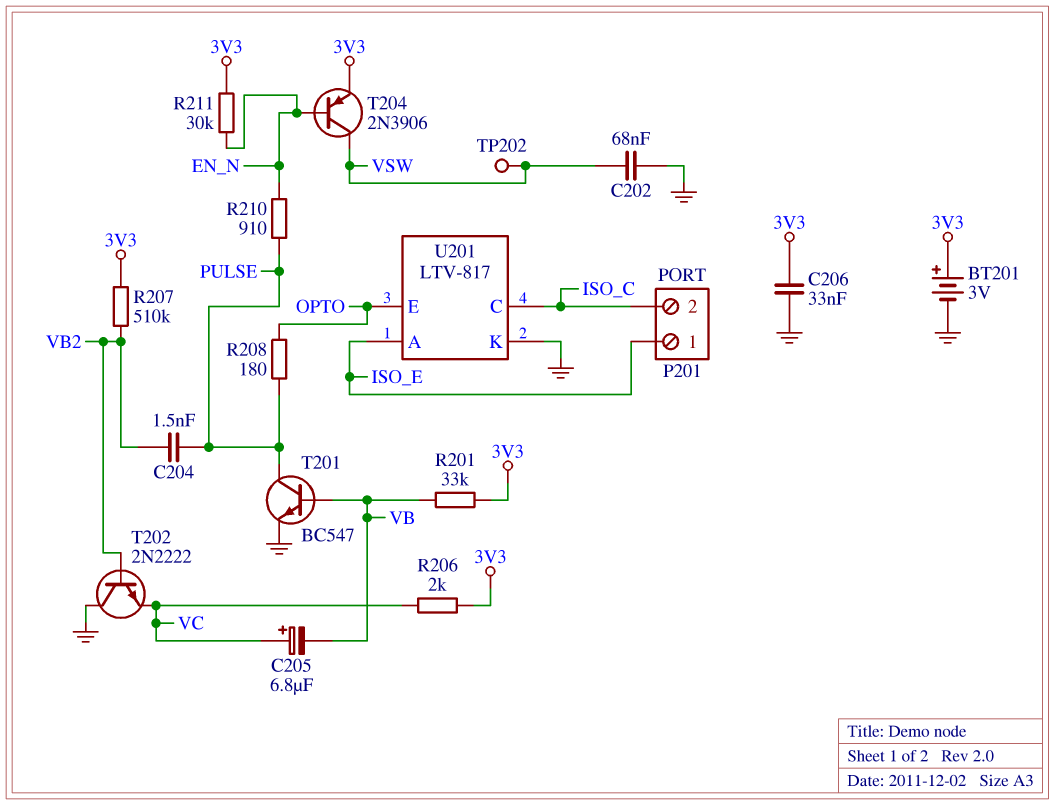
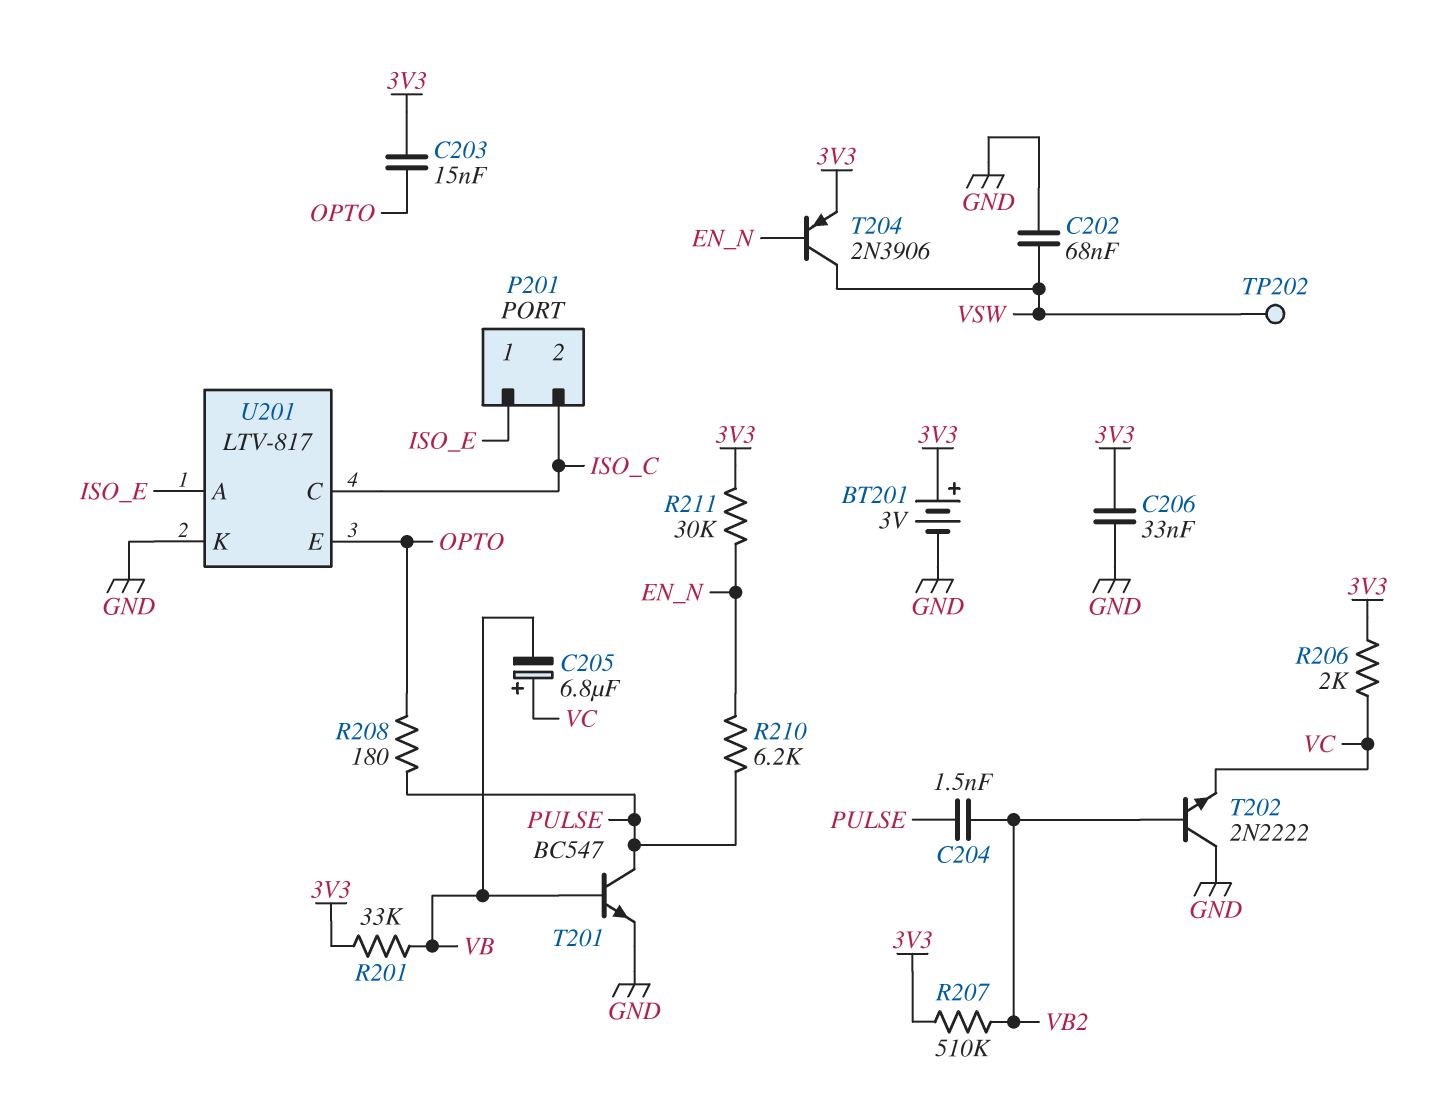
C203: none -> 15nF (3V3, OPTO)
R210: 910 (EN_N, PULSE) -> 6.2k (EN_N, PULSE)

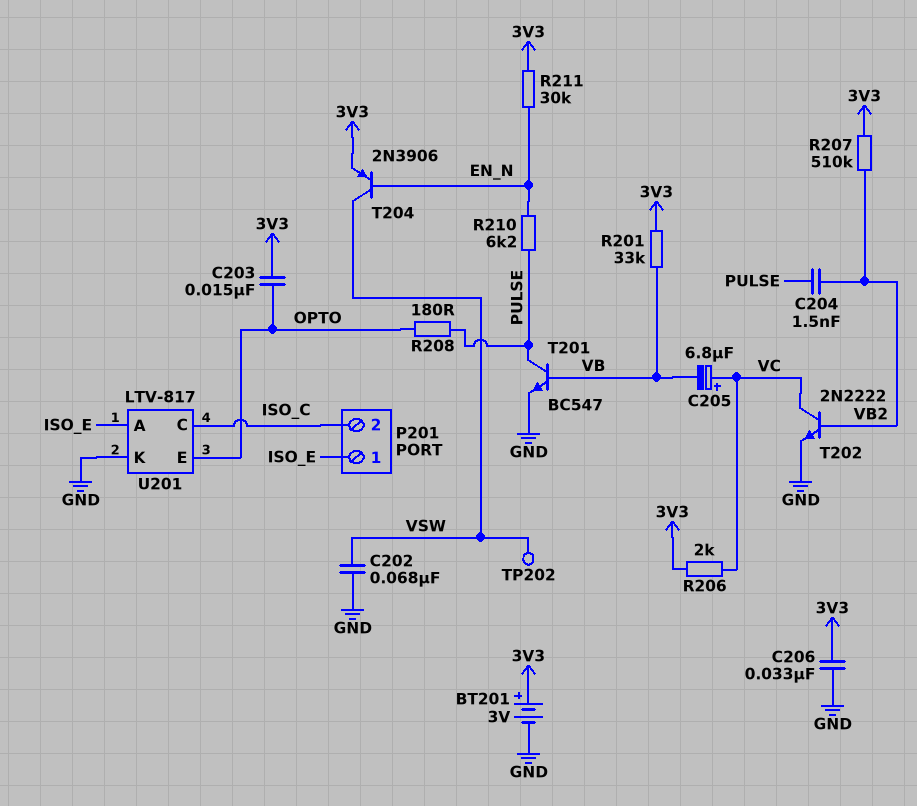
T202: NPN 2N2222 (B VB2, C GND, E VC) -> NPN 2N2222 (B VB2, C VC, E GND)

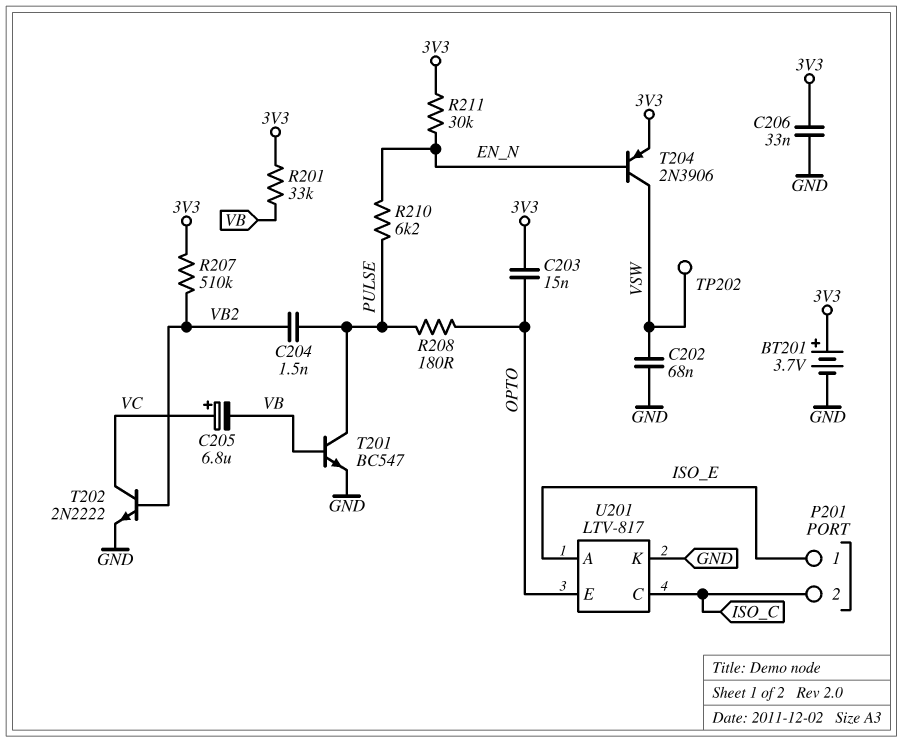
BT201: 3V (plus 3V3, minus GND) -> 3.7V (plus 3V3, minus GND)
R206: 2k (3V3, VC) -> none

